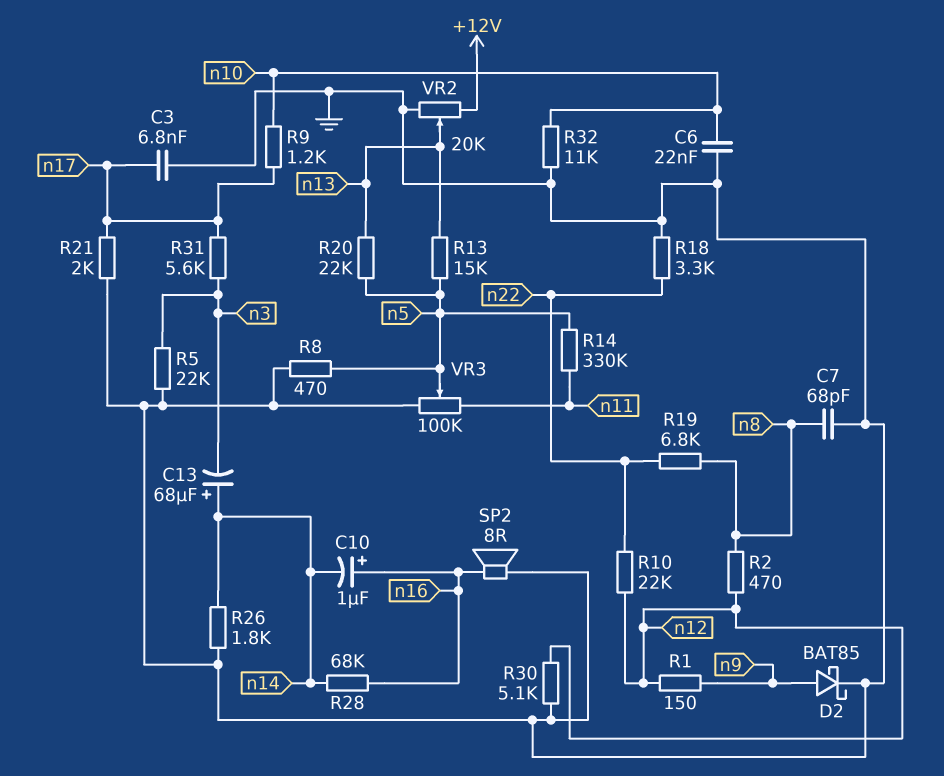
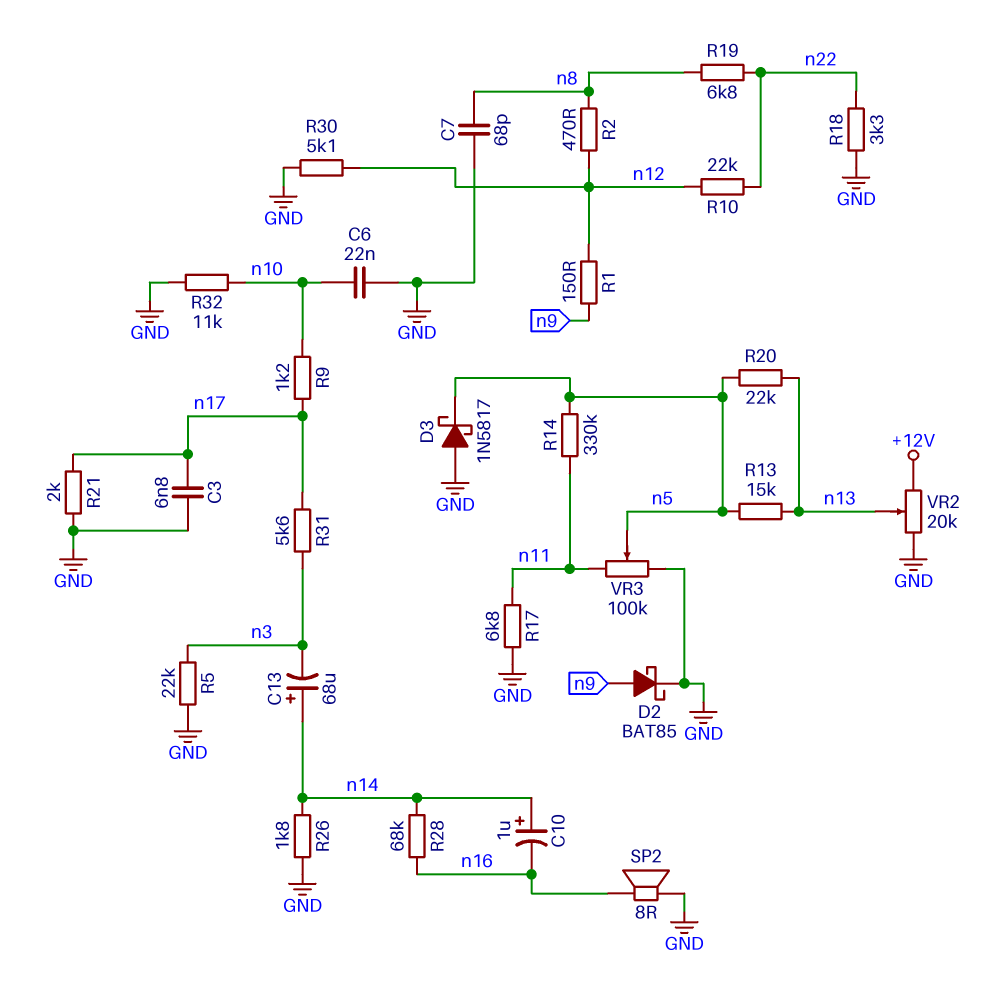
C10: 1uF (plus n16, minus n14) -> 1uF (plus n14, minus n16)
D3: none -> schottky 1N5817 (A GND, K n5)
R8: 470 (GND, n5) -> none
R17: none -> 6.8k (GND, n11)

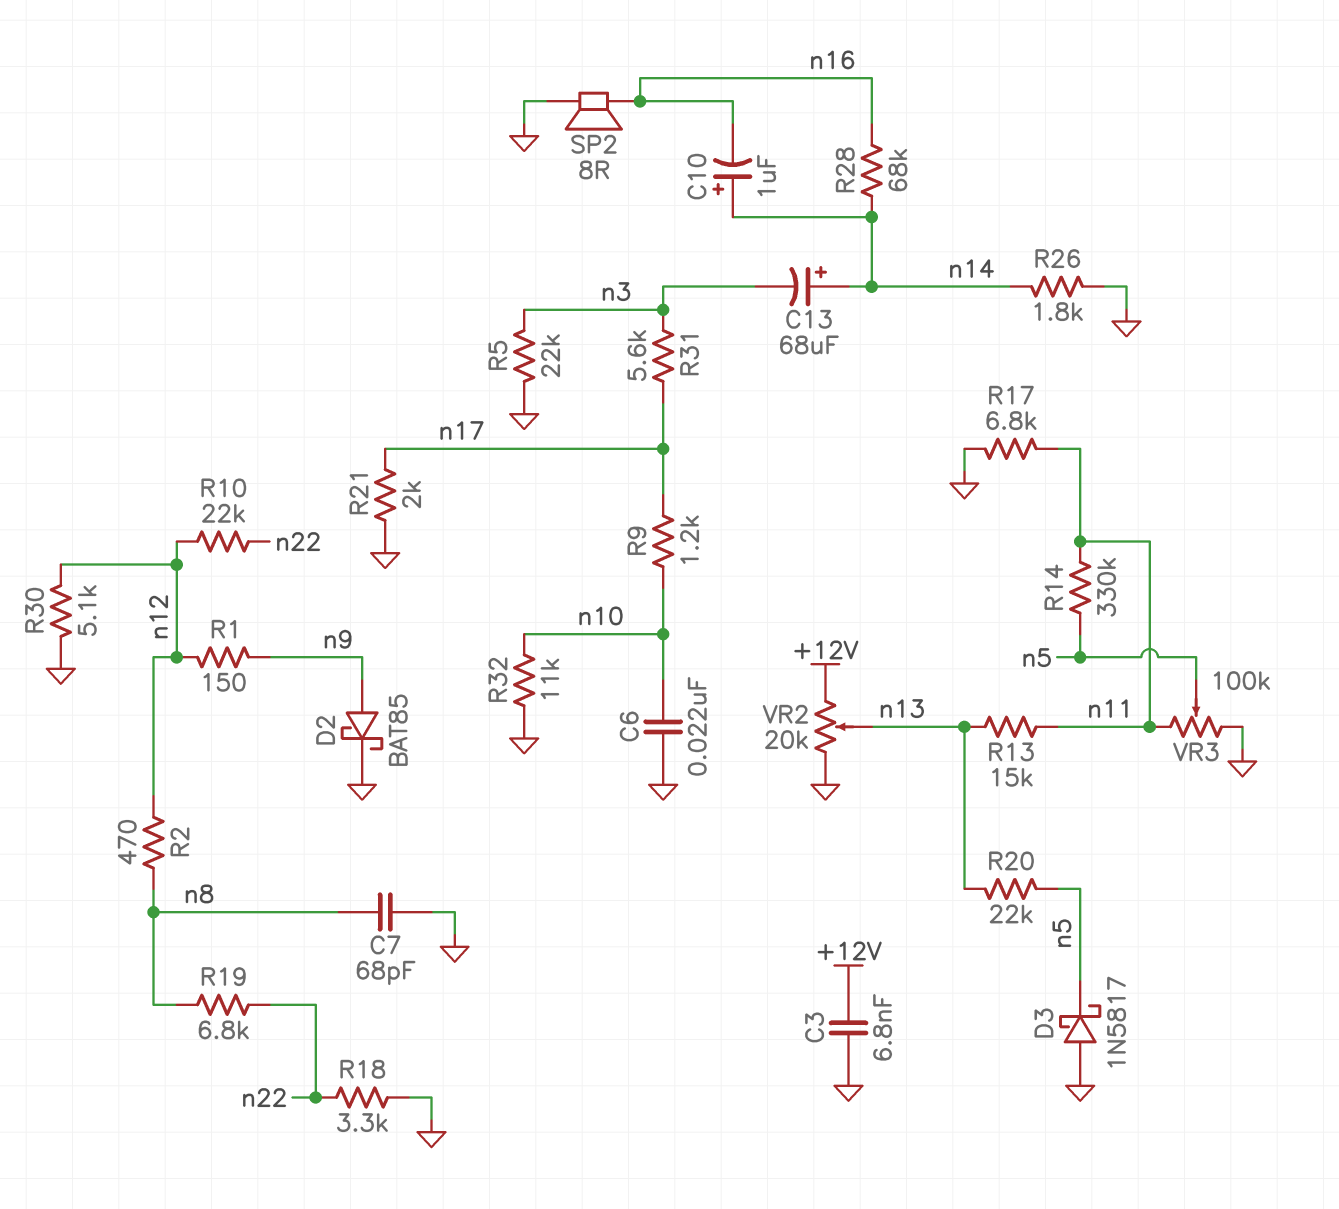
C3: 6.8nF (GND, n17) -> 6.8nF (+12V, GND)
R13: 15k (n5, n13) -> 15k (n11, n13)

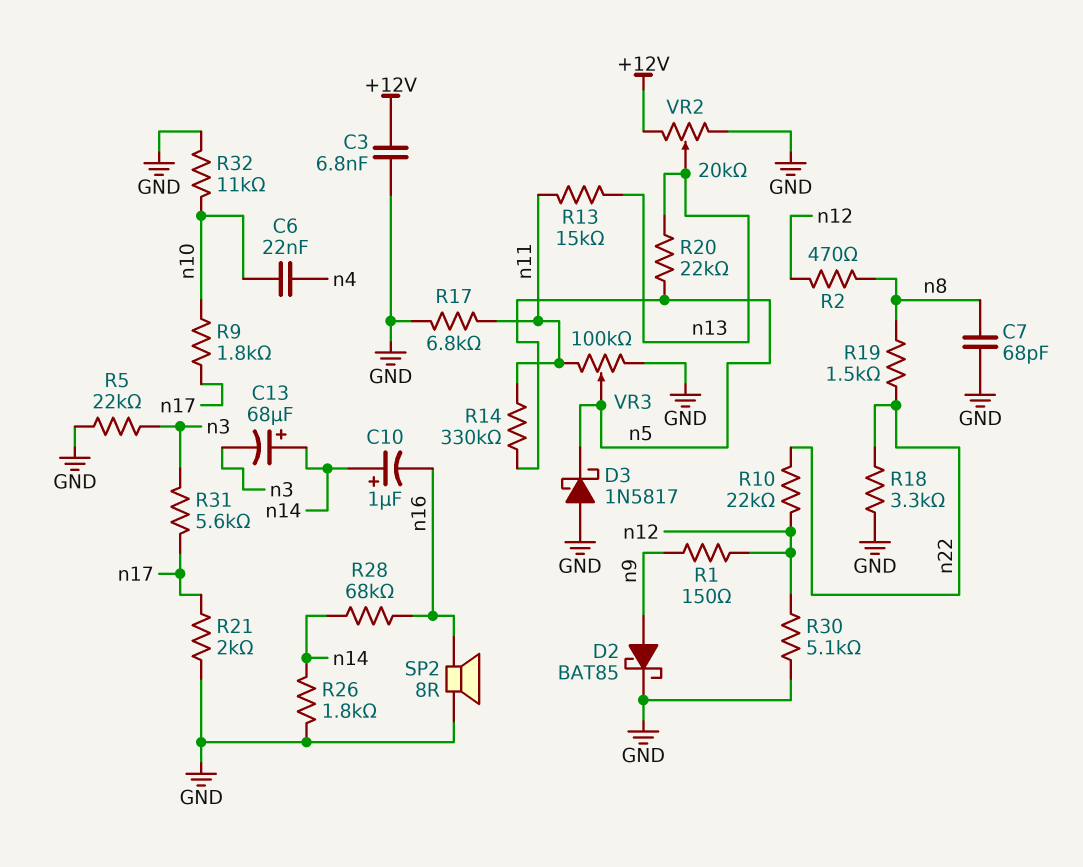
C6: 22nF (GND, n10) -> 22nF (n4, n10)
R9: 1.2k (n10, n17) -> 1.8k (n10, n17)
R19: 6.8k (n8, n22) -> 1.5k (n8, n22)

